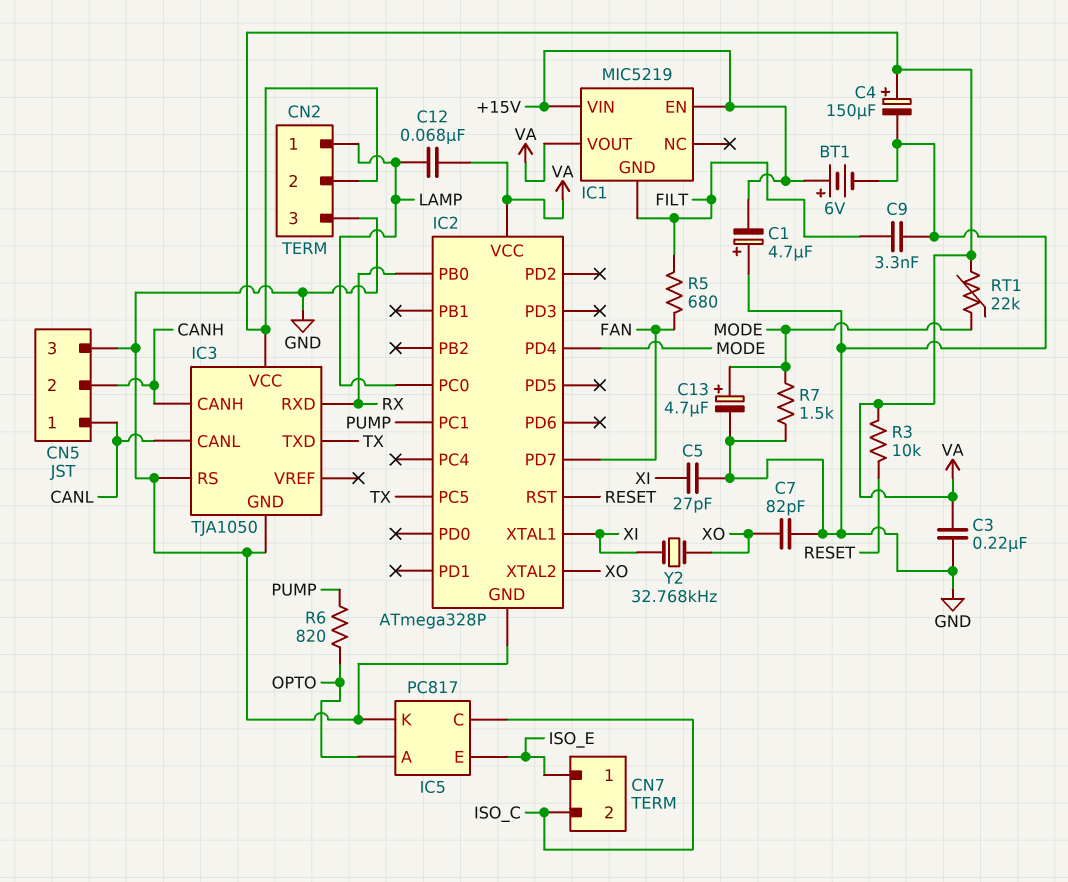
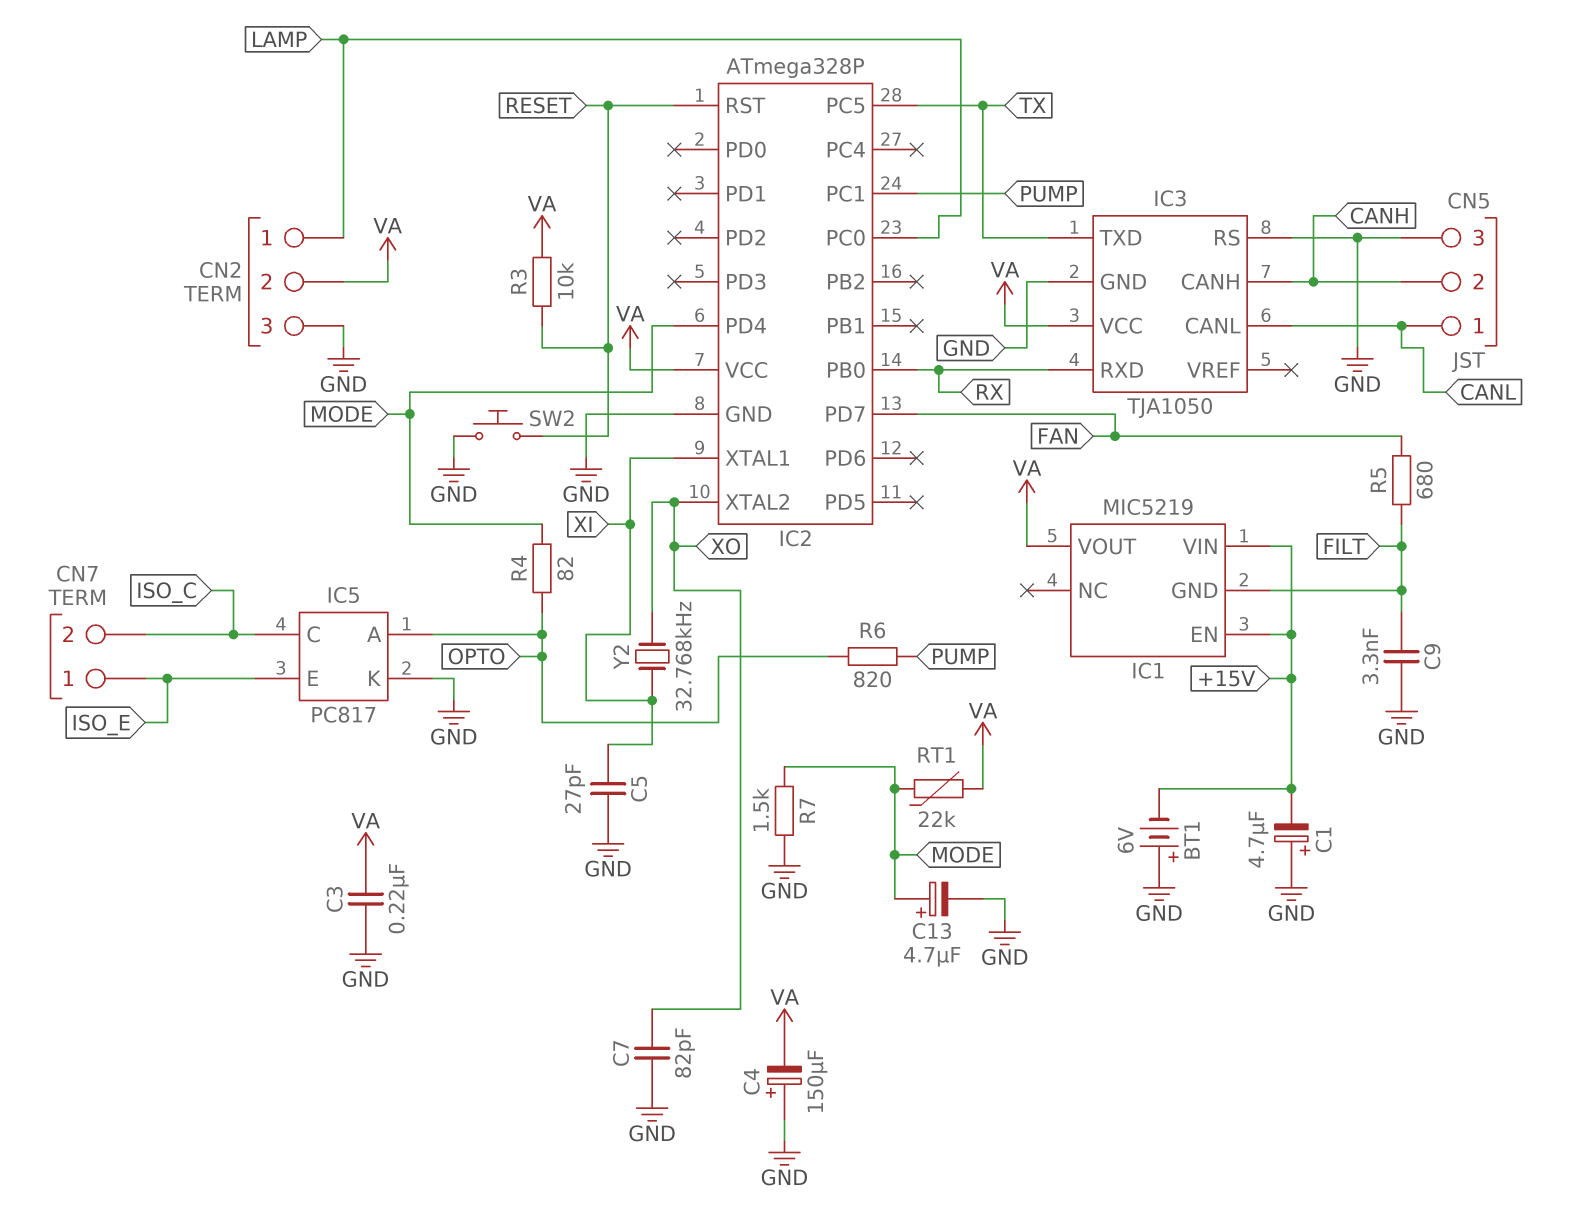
BT1: 6V (plus +15V, minus GND) -> 6V (plus GND, minus +15V)
C4: 150uF (plus VA, minus GND) -> 150uF (plus GND, minus VA)
C12: 68nF (LAMP, VA) -> none
R4: none -> 82 (MODE, OPTO)
SW2: none -> button (GND, RESET)

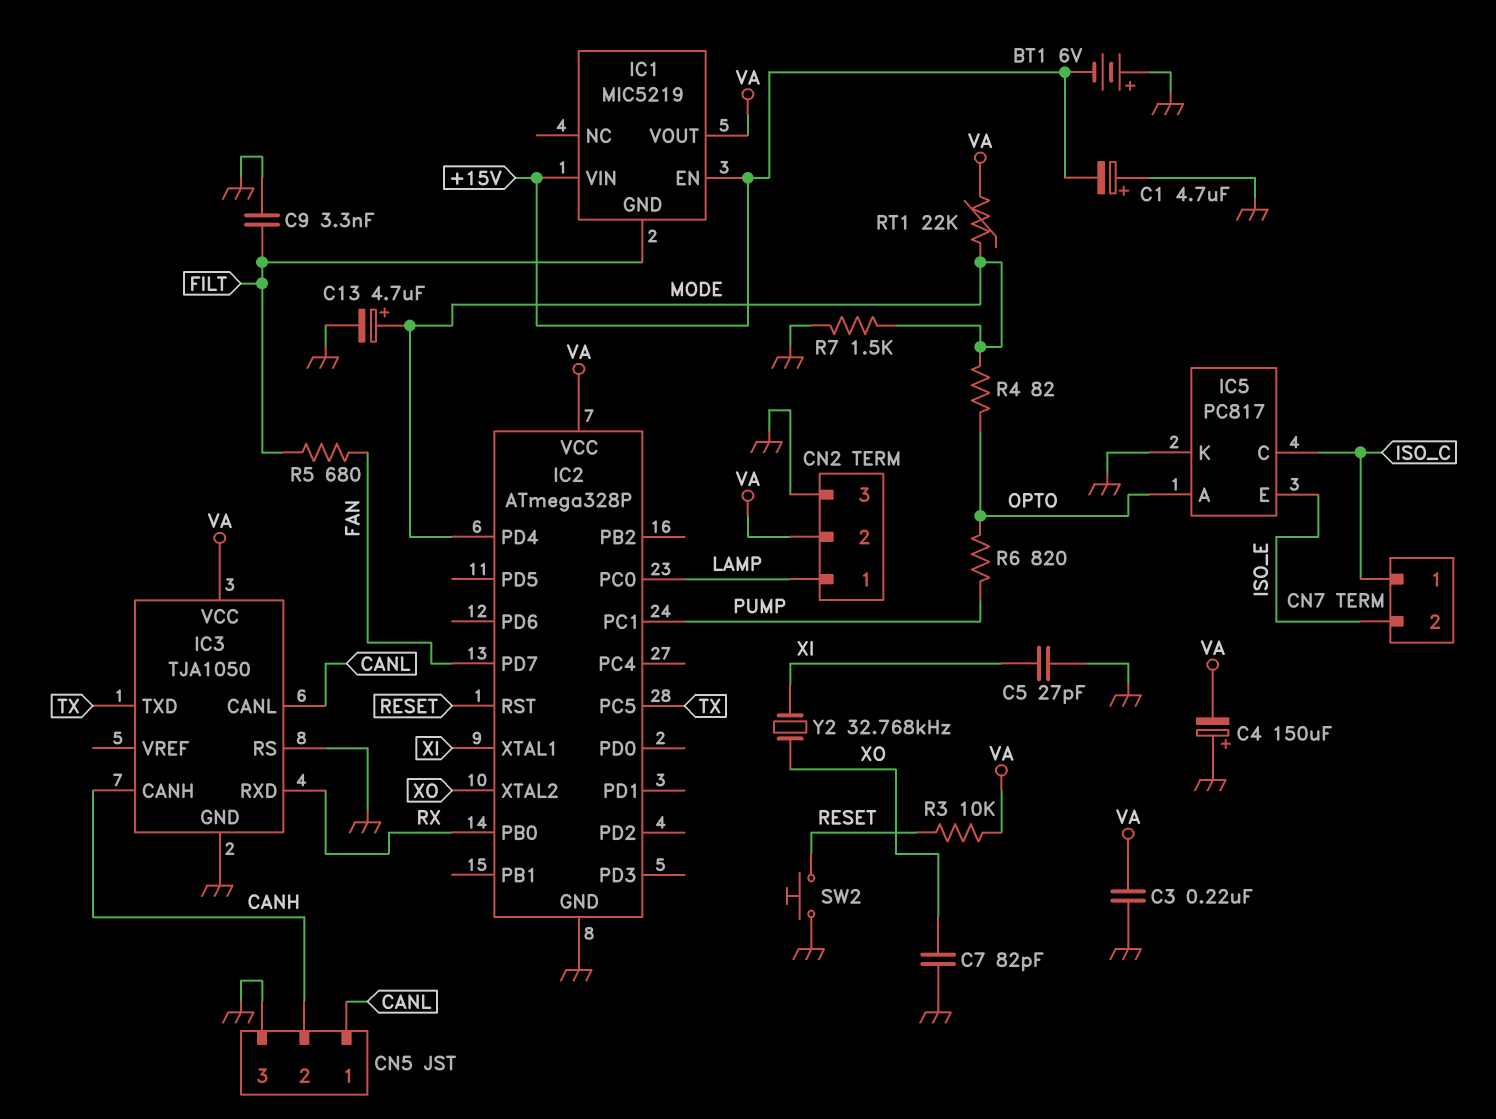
CN7 pin 1: ISO_E -> ISO_C
CN7 pin 2: ISO_C -> ISO_E

